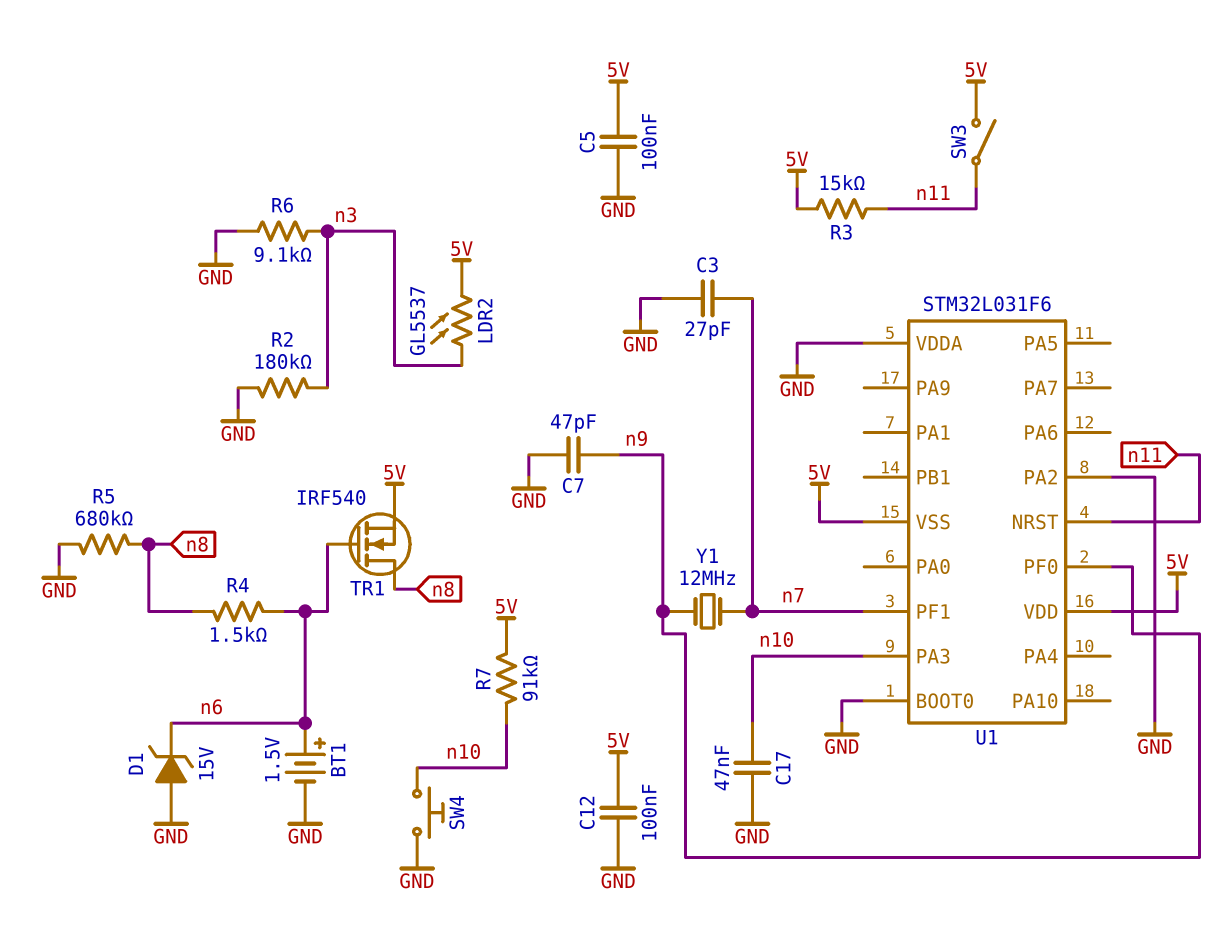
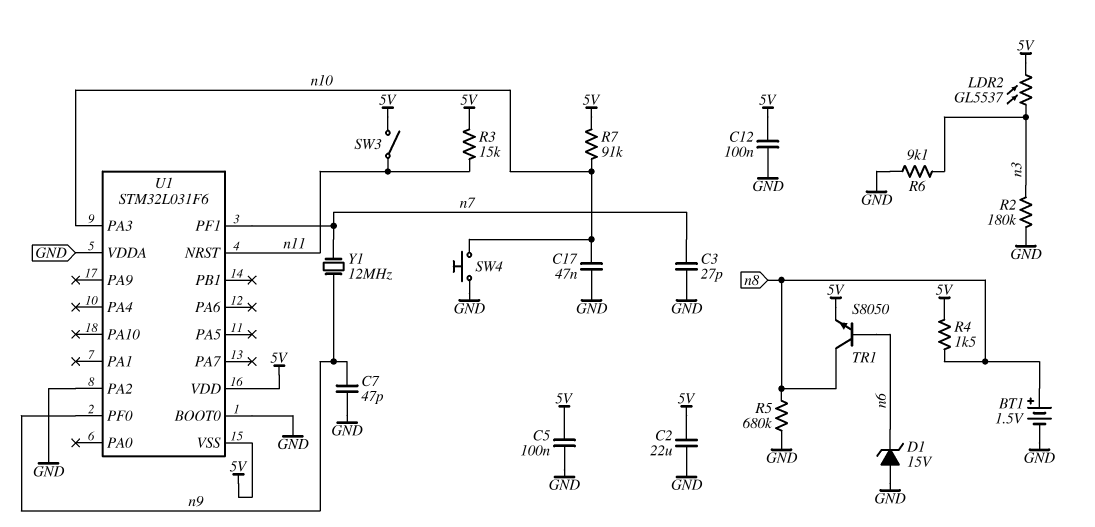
BT1: 1.5V (plus n6, minus GND) -> 1.5V (plus n8, minus GND)
C2: none -> 22uF (5V, GND)
R4: 1.5k (n6, n8) -> 1.5k (5V, n8)
TR1: NMOS IRF540 (G n6, D n8, S 5V) -> NPN S8050 (B n6, C n8, E 5V)

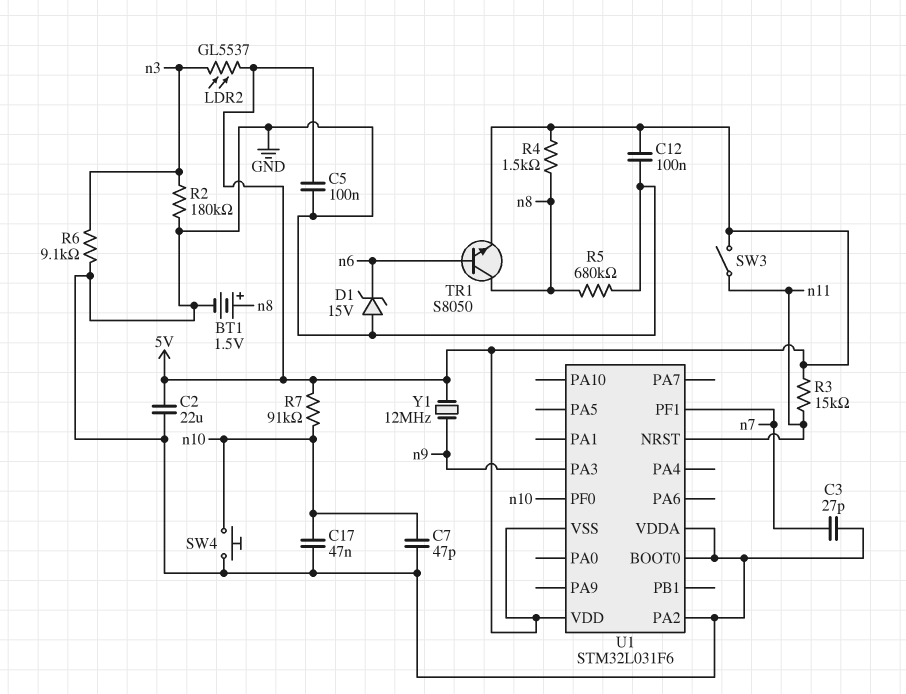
C7: 47pF (GND, n9) -> 47pF (GND, n10)
U1 pin PA3: n10 -> n9
U1 pin PF0: n9 -> n10
Y1: 12MHz (n7, n9) -> 12MHz (5V, n9)

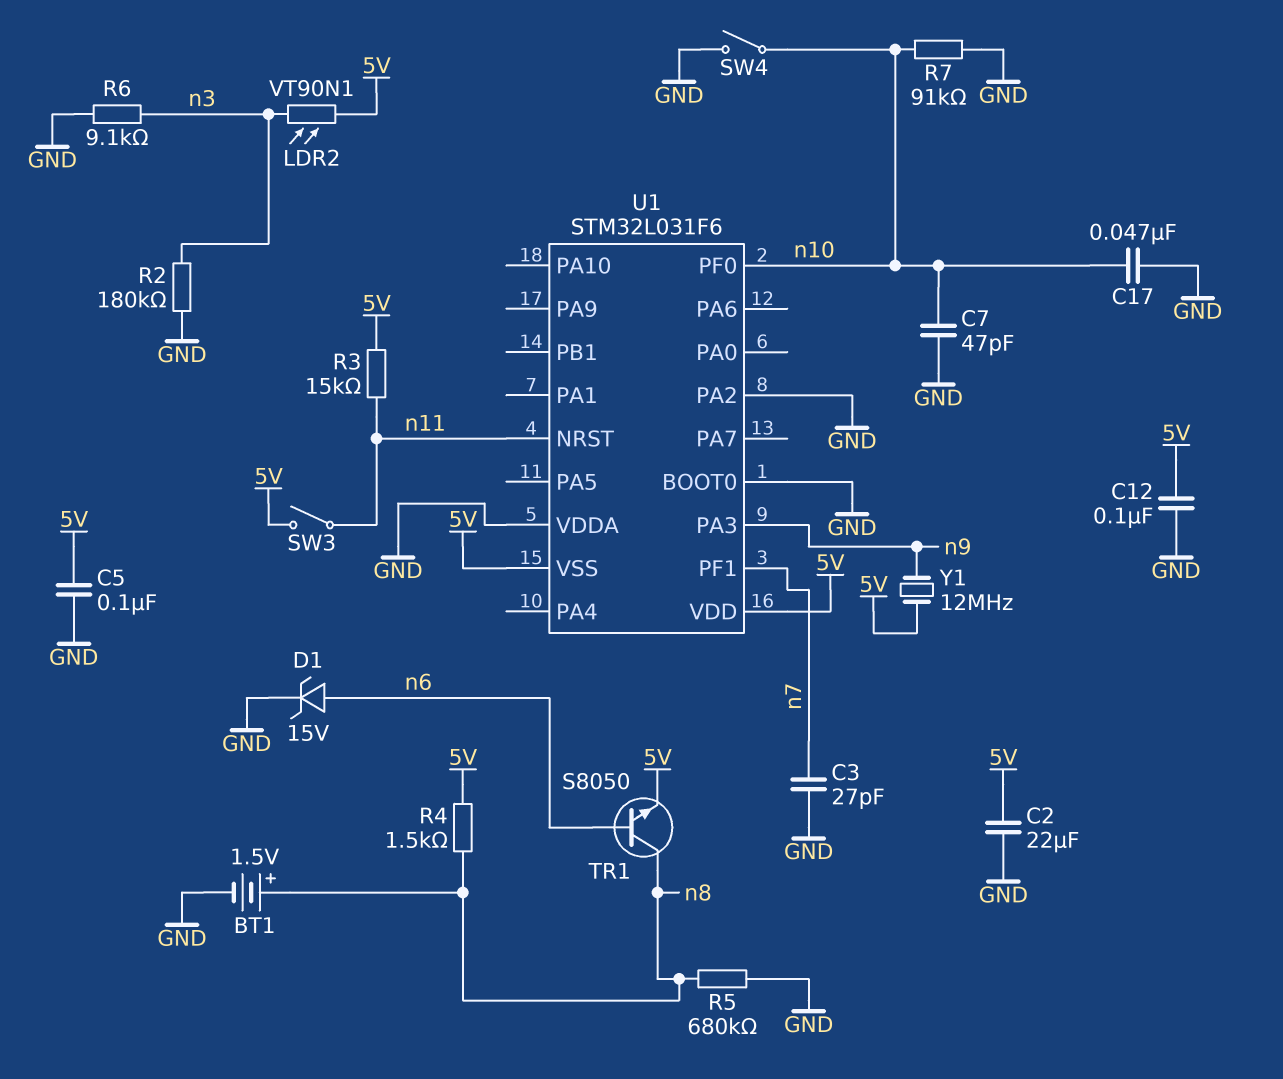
D1: zener 15V (A GND, K n6) -> zener 15V (A n6, K GND)
LDR2: GL5537 (5V, n3) -> VT90N1 (5V, n3)
R7: 91k (5V, n10) -> 91k (GND, n10)
SW4: button (GND, n10) -> switch (GND, n10)

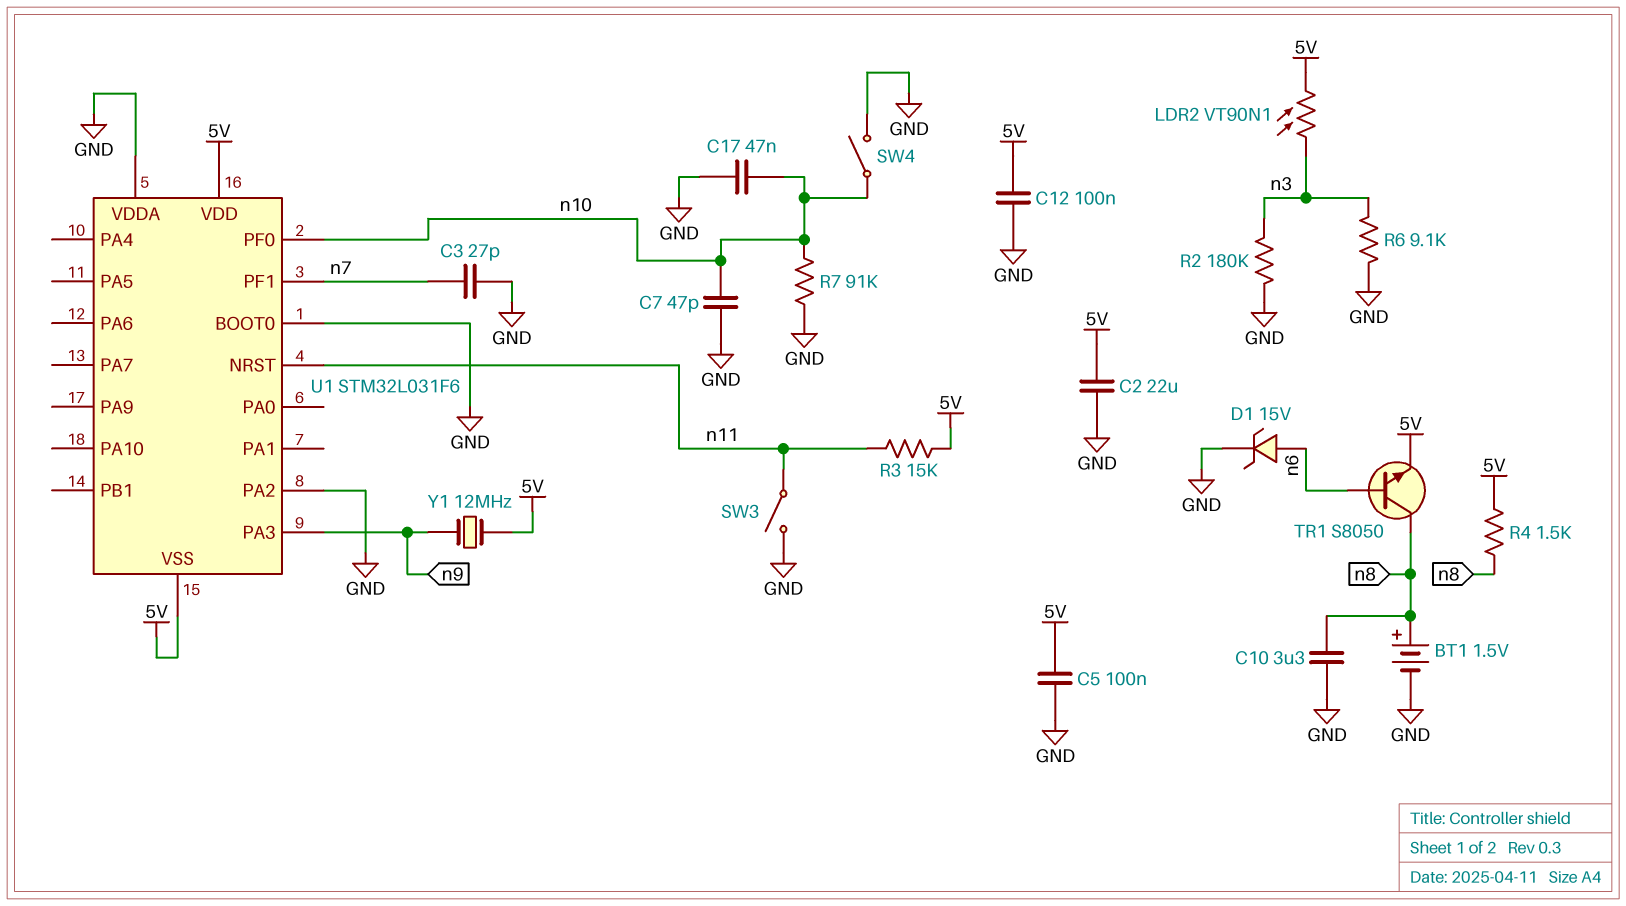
C10: none -> 3.3uF (GND, n8)
R5: 680k (GND, n8) -> none
SW3: switch (5V, n11) -> switch (GND, n11)

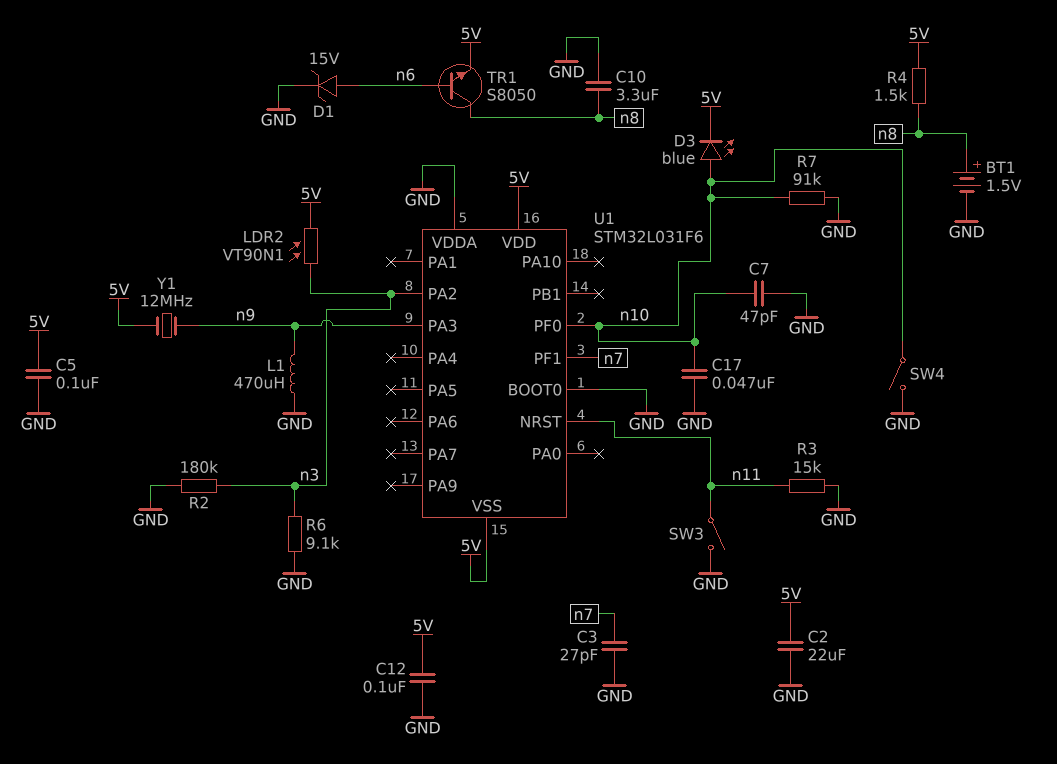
D3: none -> LED blue (A n10, K 5V)
L1: none -> 470uH (GND, n9)
R3: 15k (5V, n11) -> 15k (GND, n11)
U1 pin PA2: GND -> n3

